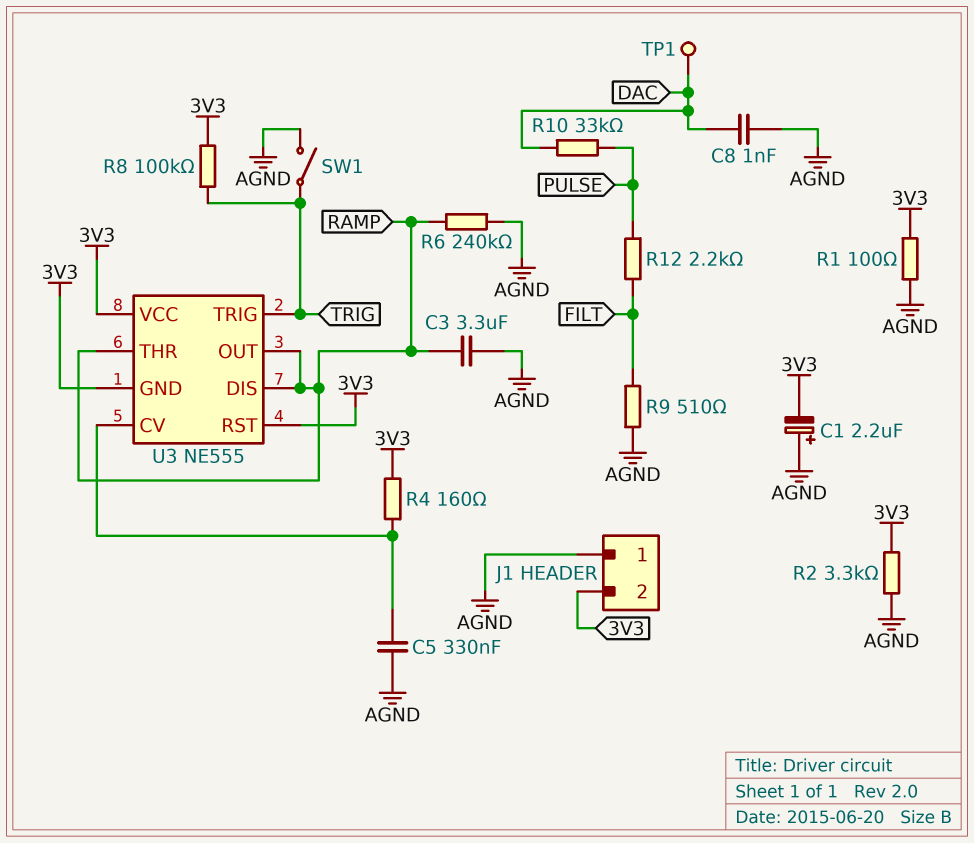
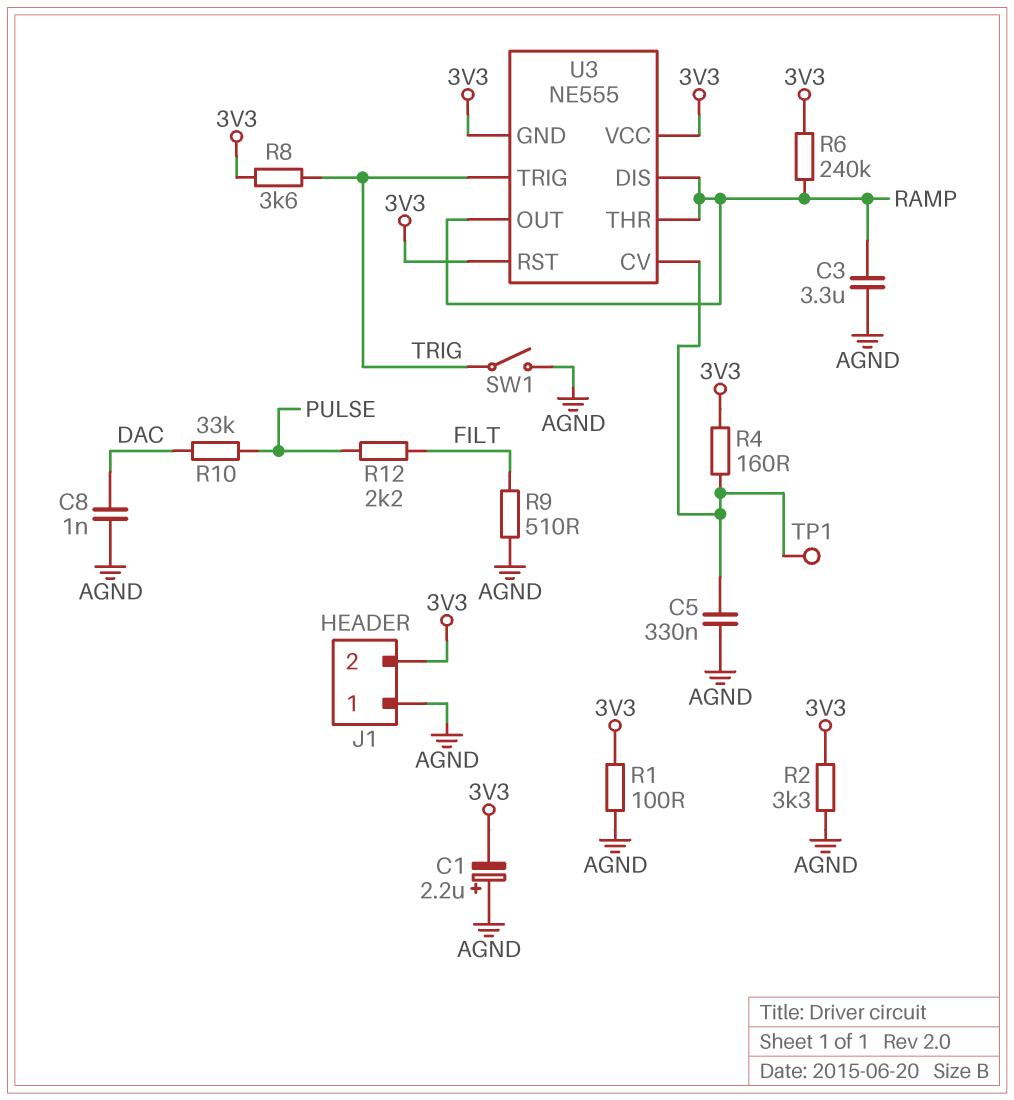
R6: 240k (AGND, RAMP) -> 240k (3V3, RAMP)
R8: 100k (3V3, TRIG) -> 3.6k (3V3, TRIG)
TP1: test point (DAC) -> test point (U3/CV)

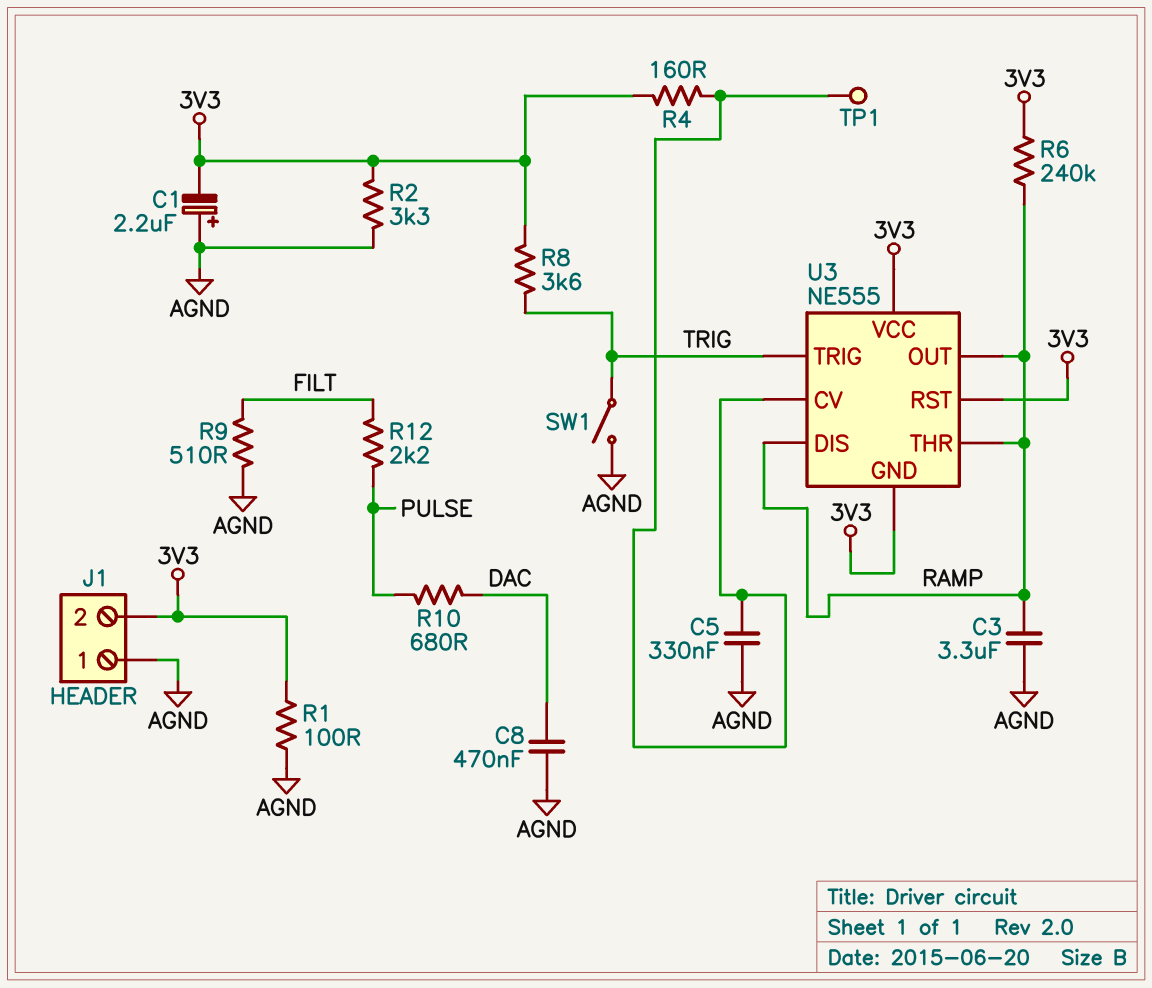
C8: 1nF (AGND, DAC) -> 470nF (AGND, DAC)
R10: 33k (DAC, PULSE) -> 680 (DAC, PULSE)

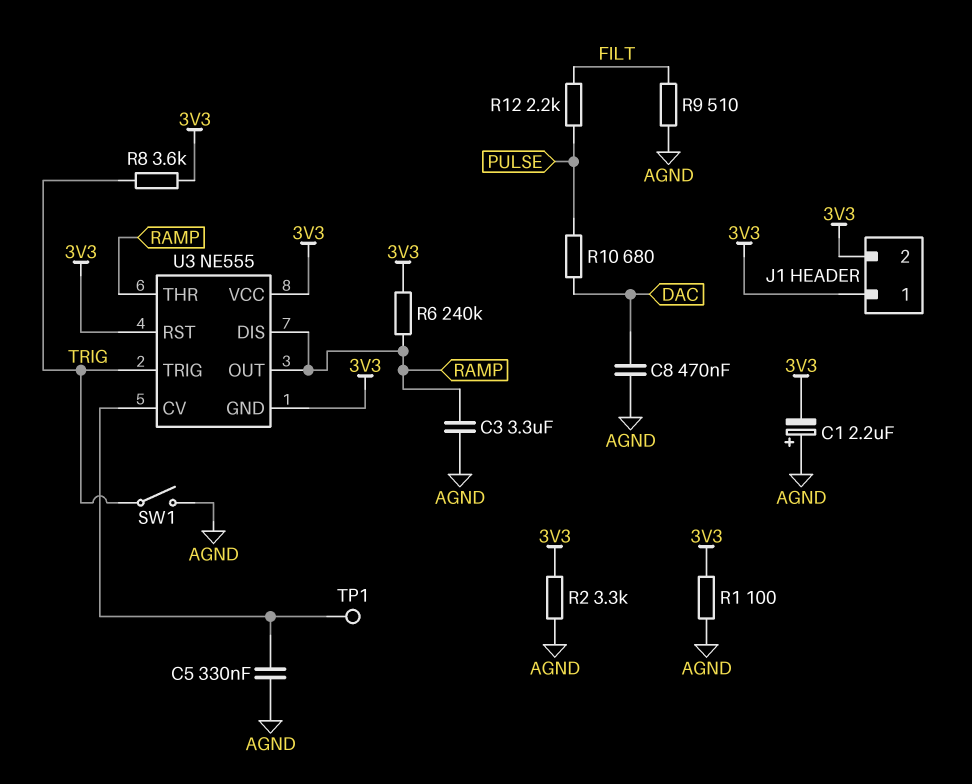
J1 pin 1: AGND -> 3V3
R4: 160 (3V3, U3/CV) -> none

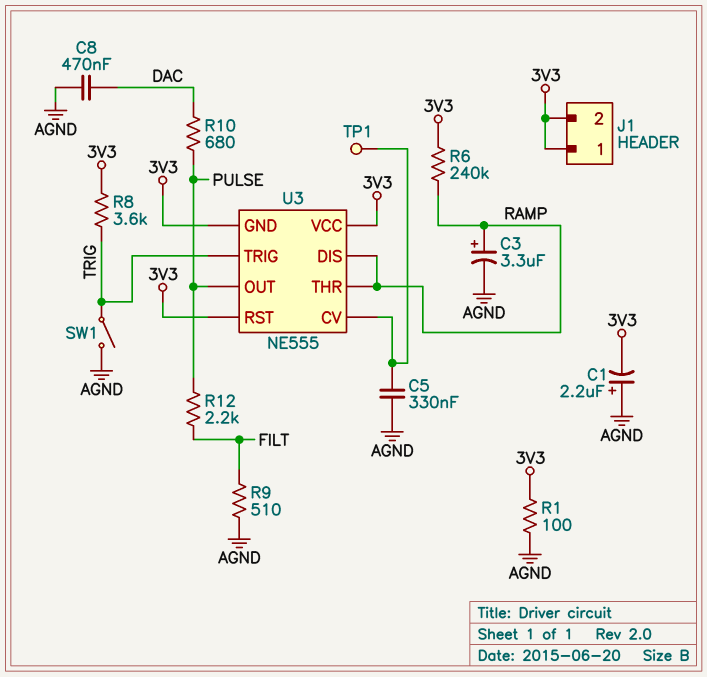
C3: 3.3uF (AGND, RAMP) -> 3.3uF (plus RAMP, minus AGND)
R2: 3.3k (3V3, AGND) -> none
U3 pin OUT: RAMP -> PULSE

